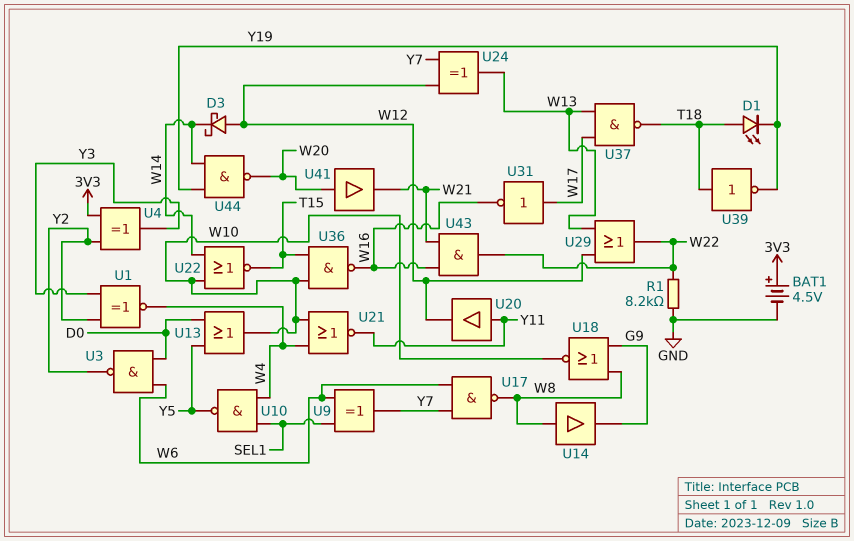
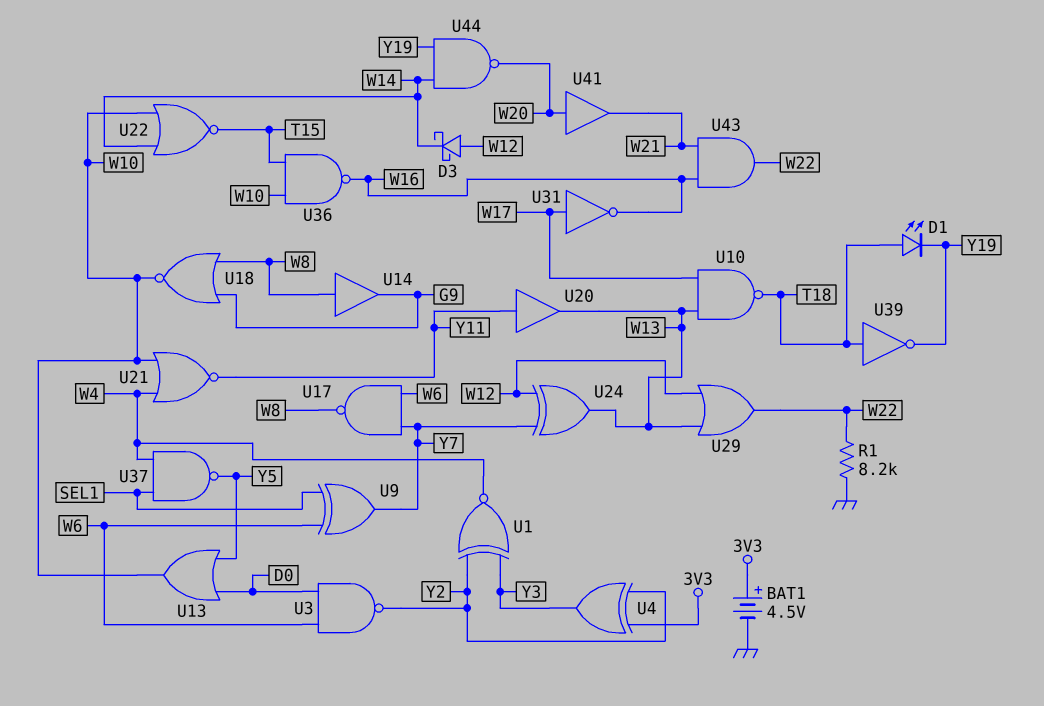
U10: NAND (in SEL1, in W4, out Y5) -> NAND (in W13, in W17, out T18)
U20: buffer (in Y11, out W12) -> buffer (in Y11, out W13)
U37: NAND (in W13, in W17, out T18) -> NAND (in SEL1, in W4, out Y5)

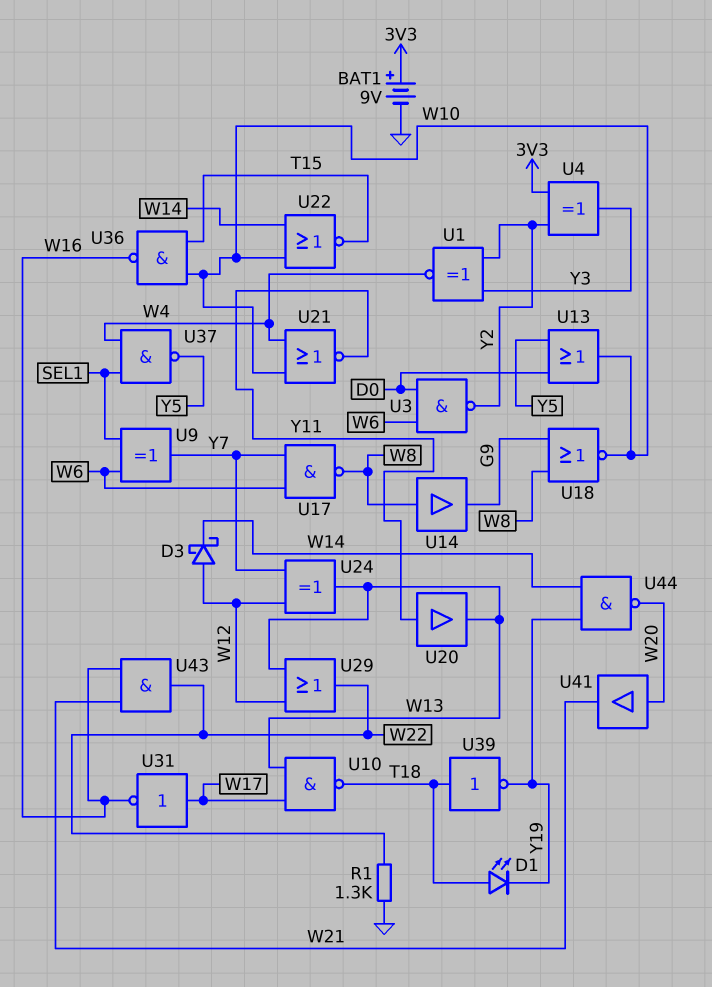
BAT1: 4.5V (plus 3V3, minus GND) -> 9V (plus 3V3, minus GND)
R1: 8.2k (GND, W22) -> 1.3k (GND, W22)

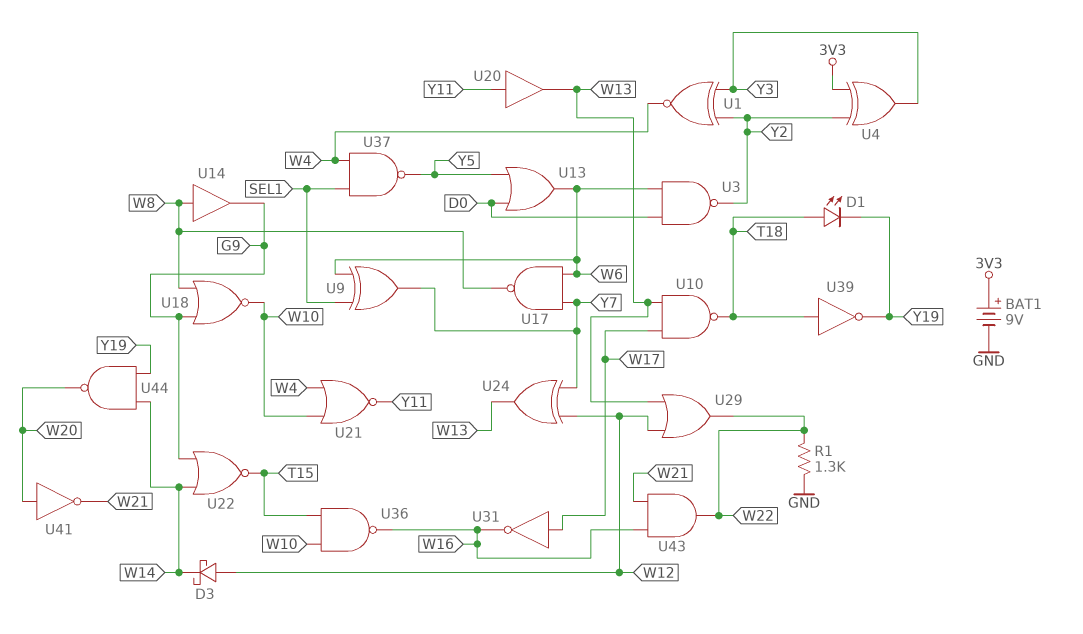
U13: OR (in D0, in Y5, out W10) -> OR (in D0, in Y5, out W6)
U22: NOR (in W10, in W14, out T15) -> NOR (in G9, in W14, out T15)
U41: buffer (in W20, out W21) -> NOT (in W20, out W21)

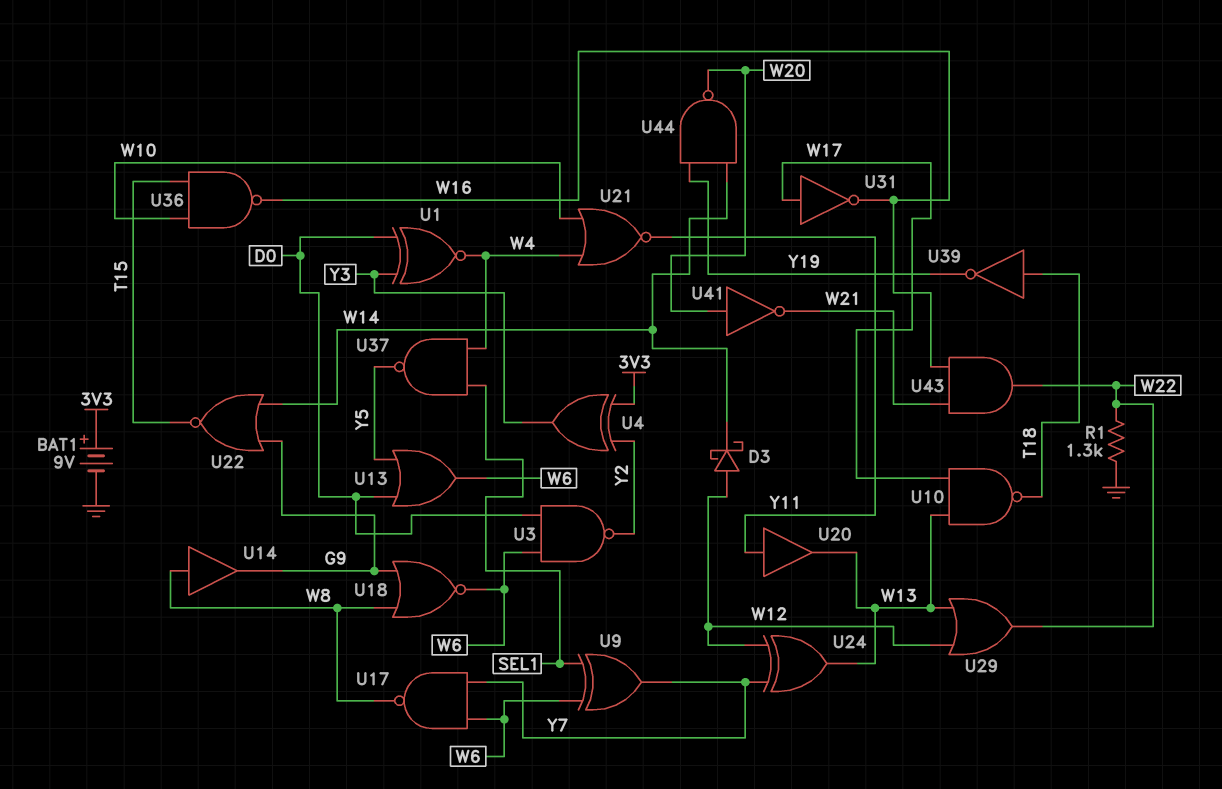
D1: LED (A T18, K Y19) -> none
U1: XNOR (in Y2, in Y3, out W4) -> XNOR (in D0, in Y3, out W4)
U18: NOR (in G9, in W8, out W10) -> NOR (in G9, in W8, out W6)

